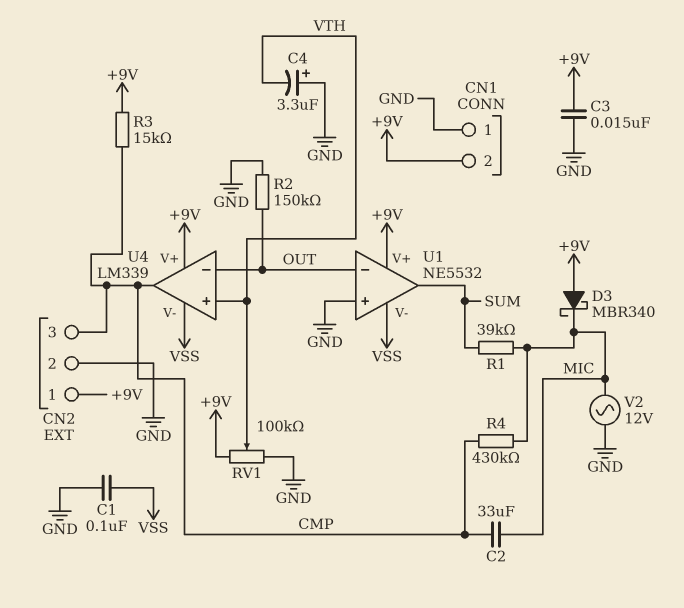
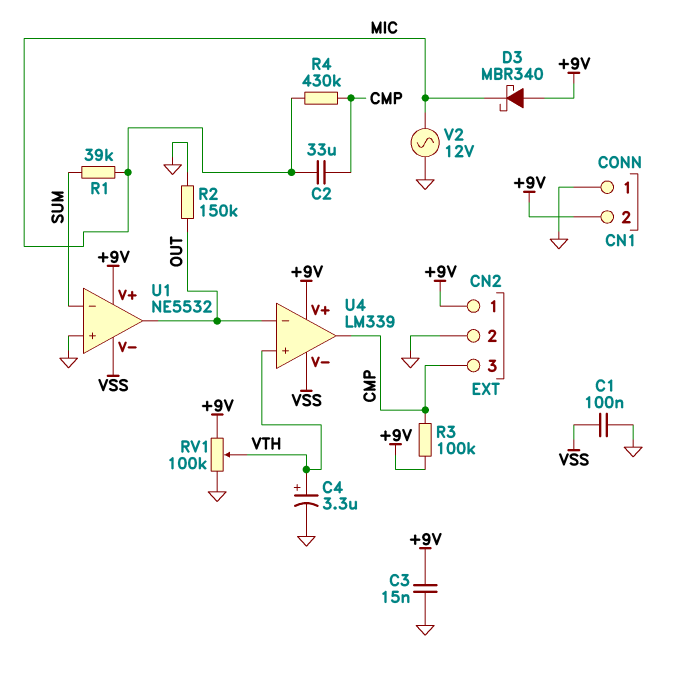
C4: 3.3uF (plus GND, minus VTH) -> 3.3uF (plus VTH, minus GND)
R3: 15k (+9V, CMP) -> 100k (+9V, CMP)
U1 pin in-: OUT -> SUM
U1 pin out: SUM -> OUT

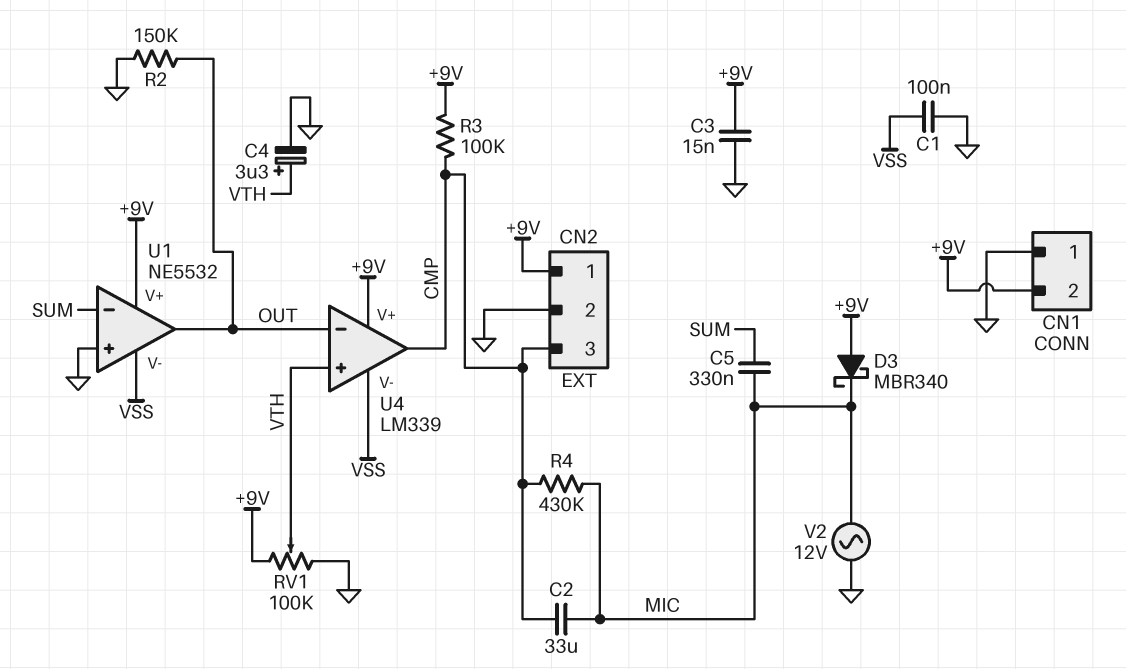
C5: none -> 330nF (MIC, SUM)
R1: 39k (MIC, SUM) -> none

